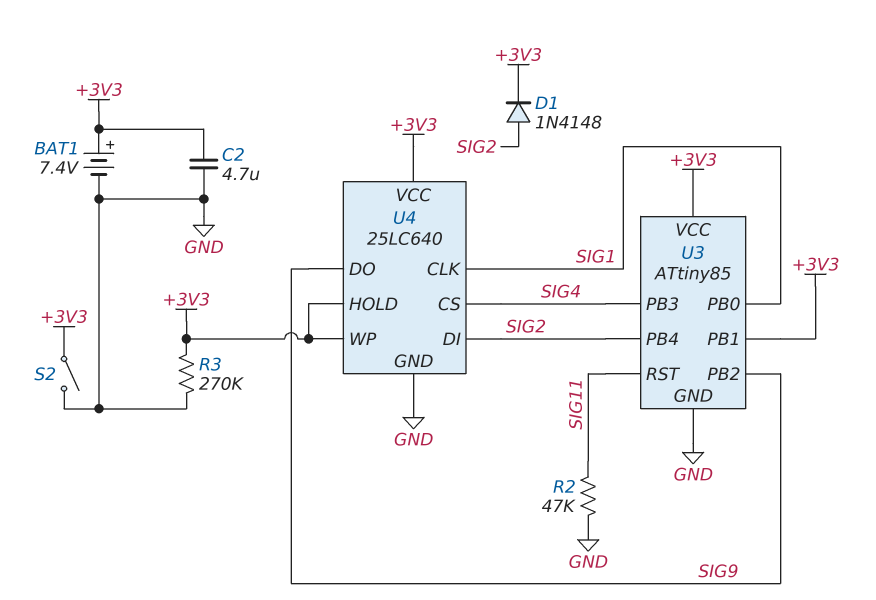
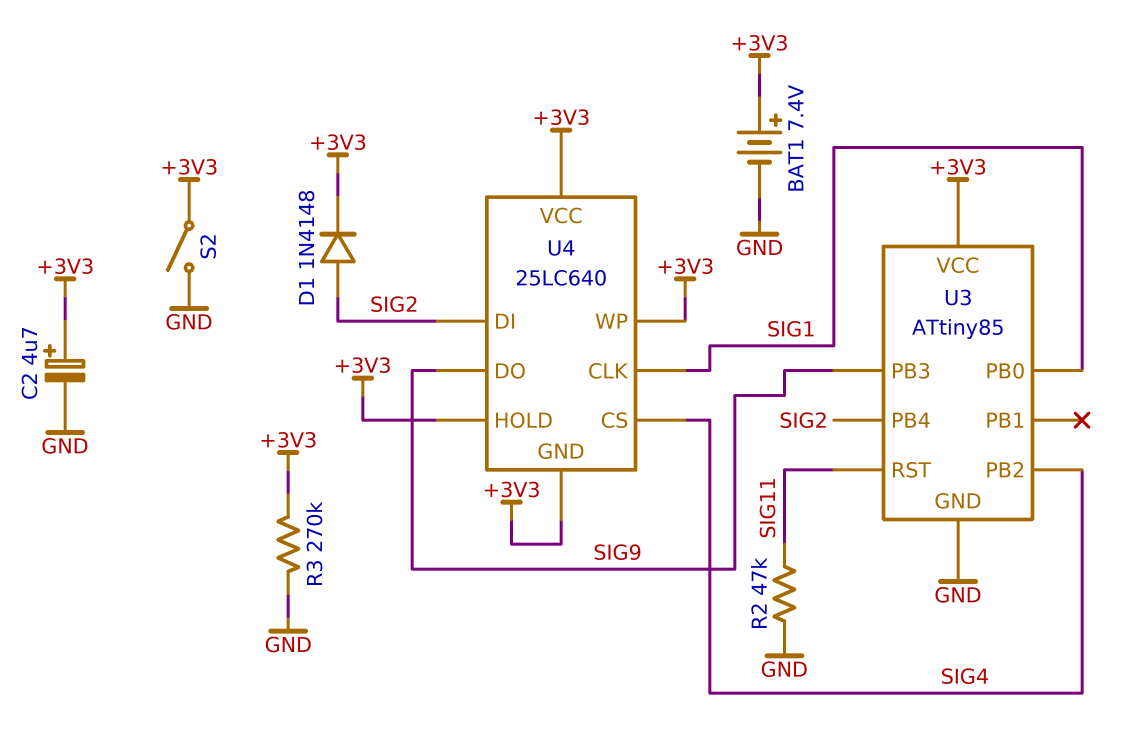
C2: 4.7uF (+3V3, GND) -> 4.7uF (plus +3V3, minus GND)
U3 pin PB1: +3V3 -> none
U3 pin PB2: SIG9 -> SIG4
U3 pin PB3: SIG4 -> SIG9
U4 pin GND: GND -> +3V3

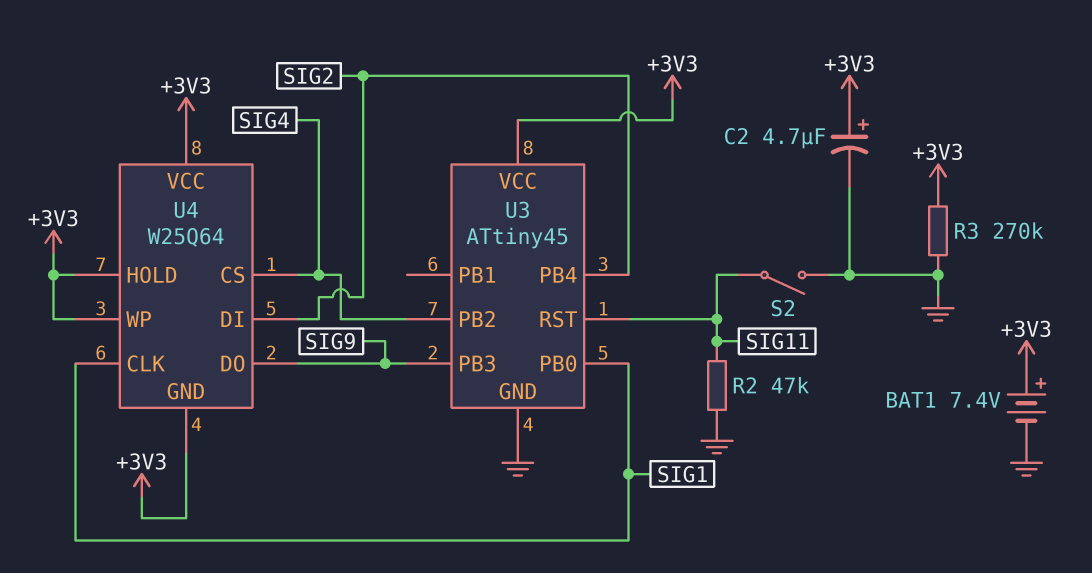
D1: diode 1N4148 (A SIG2, K +3V3) -> none
S2: switch (+3V3, GND) -> switch (GND, SIG11)
U3: ATtiny85 -> ATtiny45
U4: 25LC640 -> W25Q64

